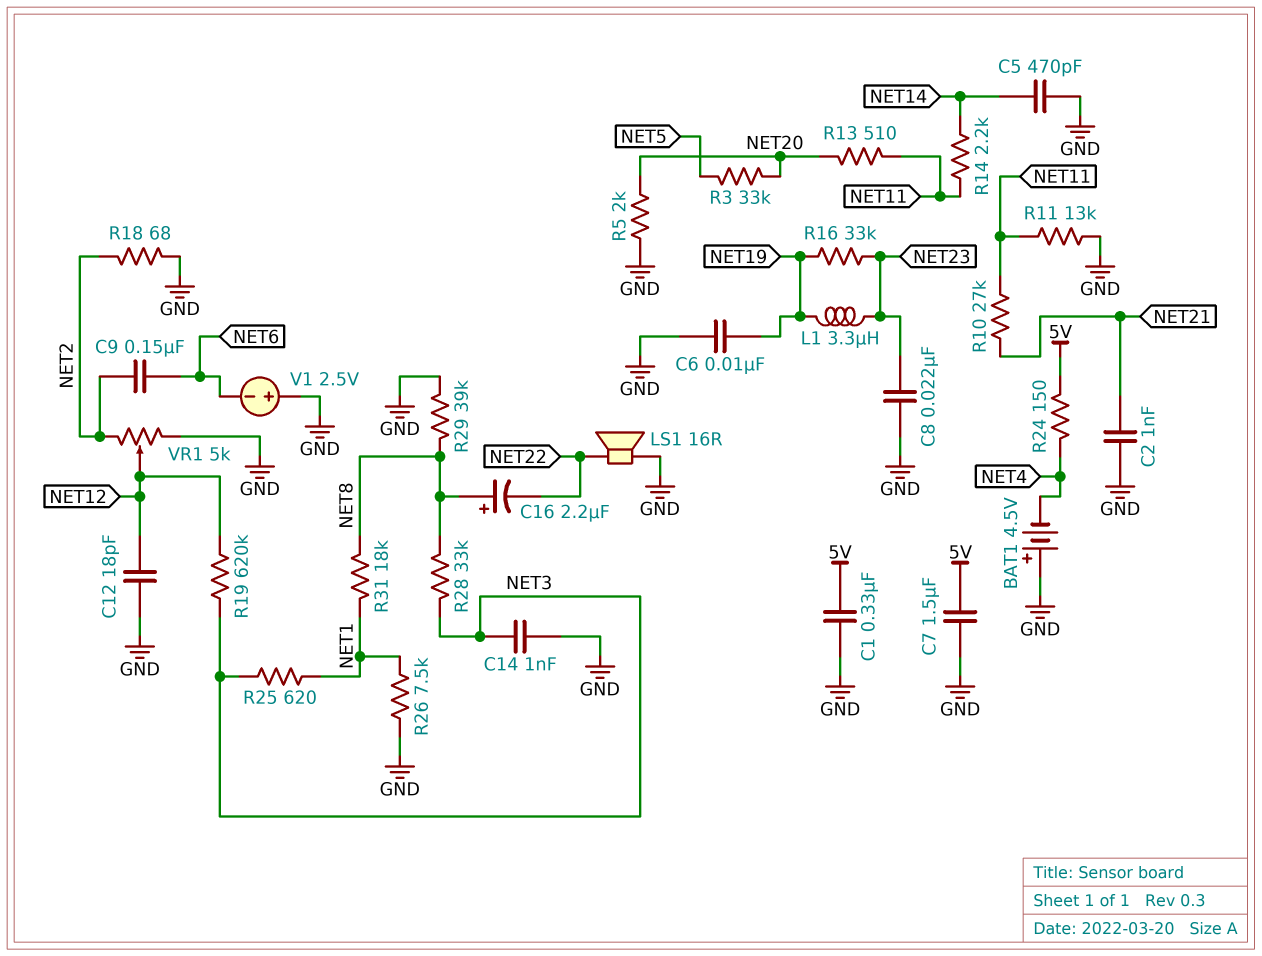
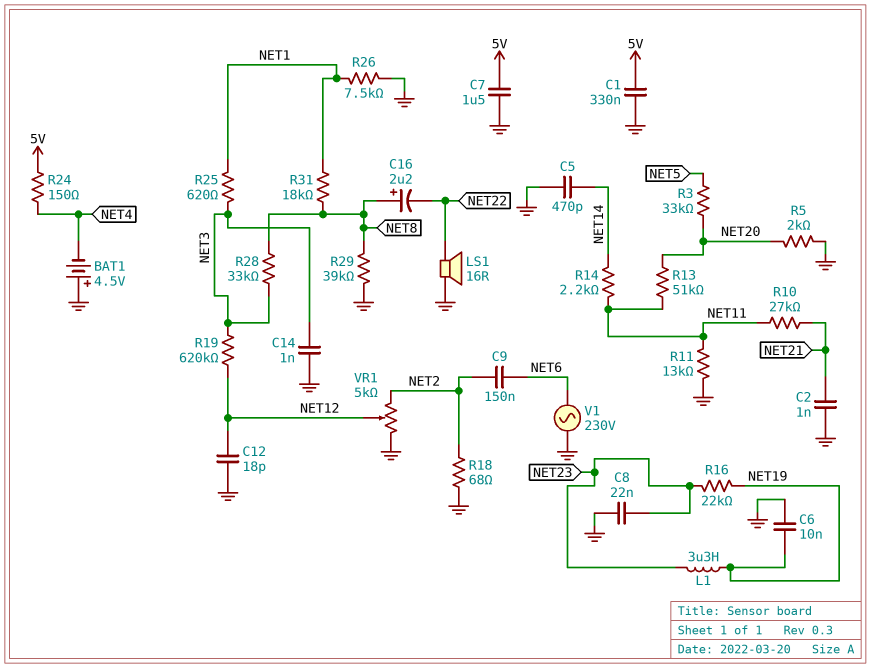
R13: 510 (NET11, NET20) -> 51k (NET11, NET20)
R16: 33k (NET19, NET23) -> 22k (NET19, NET23)
V1: 2.5V (plus GND, minus NET6) -> AC 230V (GND, NET6)

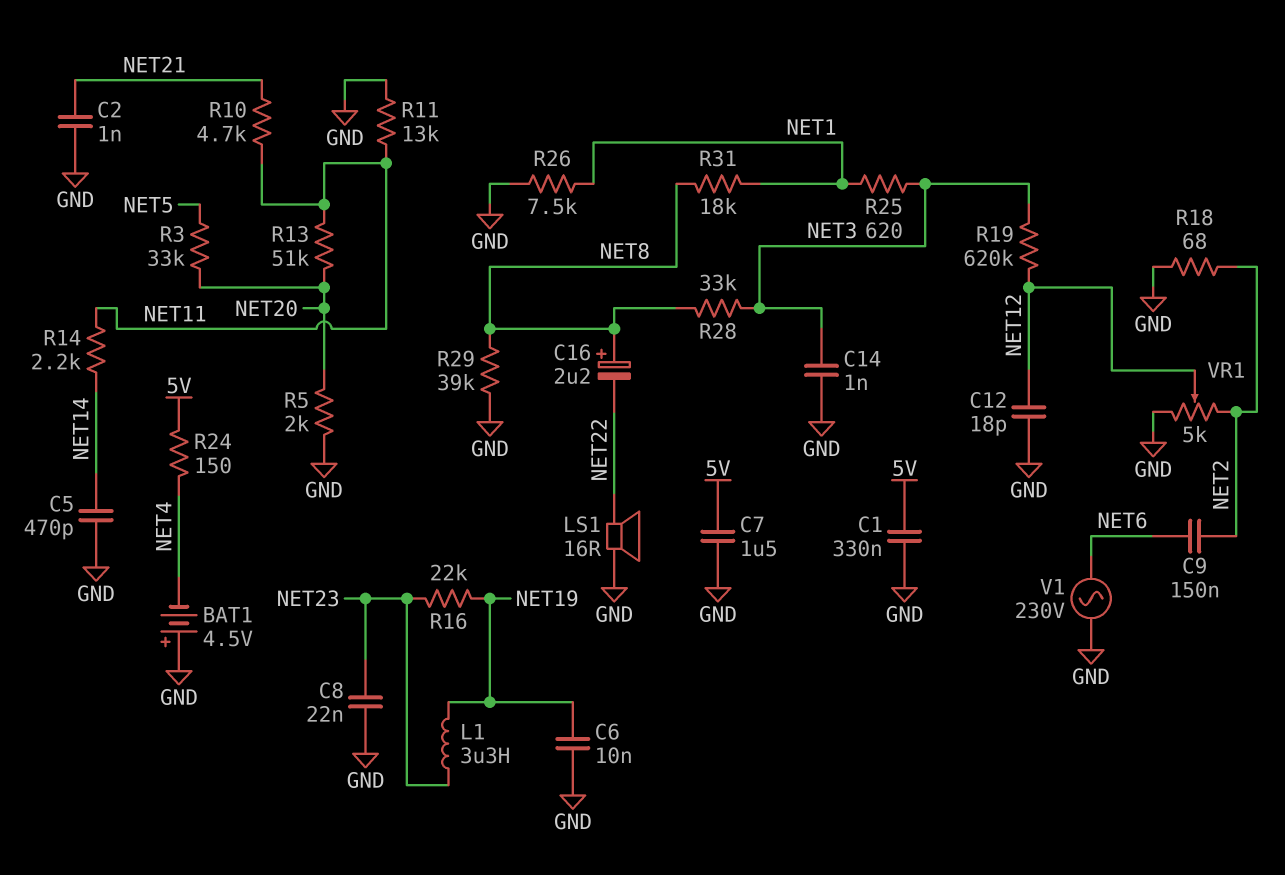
R10: 27k (NET11, NET21) -> 4.7k (NET11, NET21)

